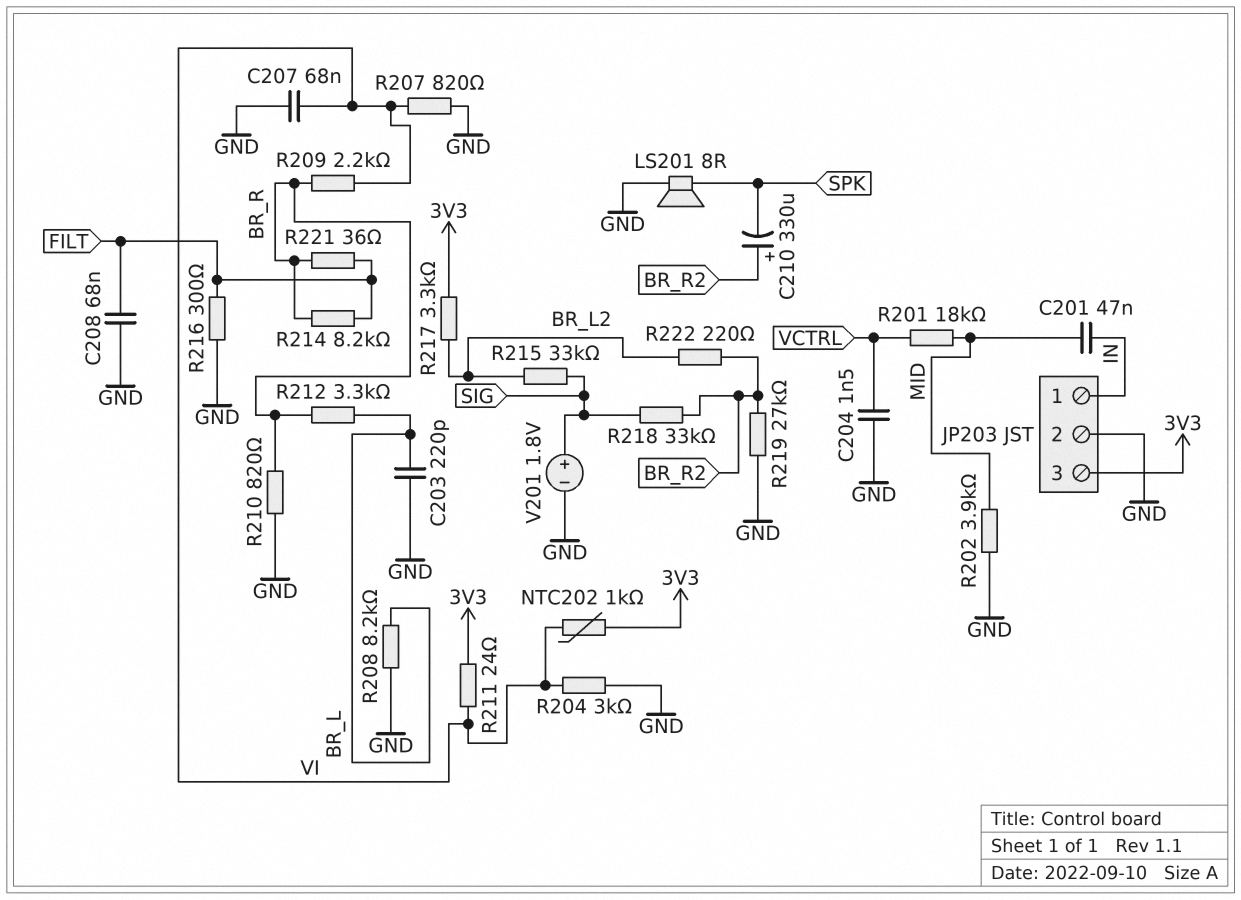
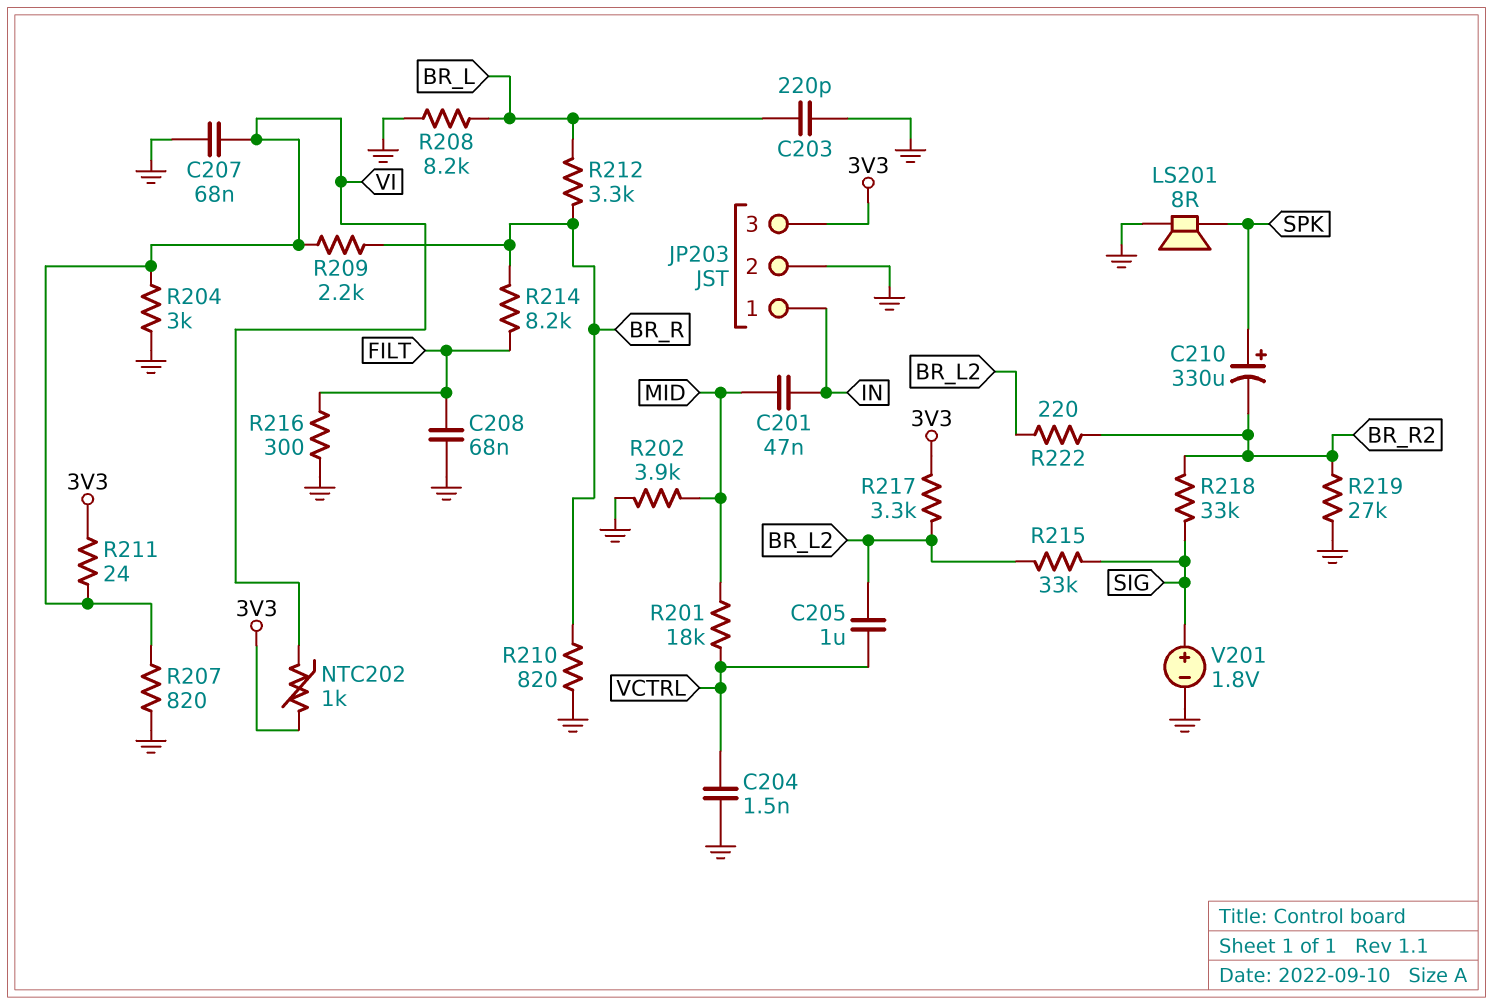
C205: none -> 1uF (BR_L2, VCTRL)
C210: 330uF (plus BR_R2, minus SPK) -> 330uF (plus SPK, minus BR_R2)
R221: 36 (BR_R, FILT) -> none

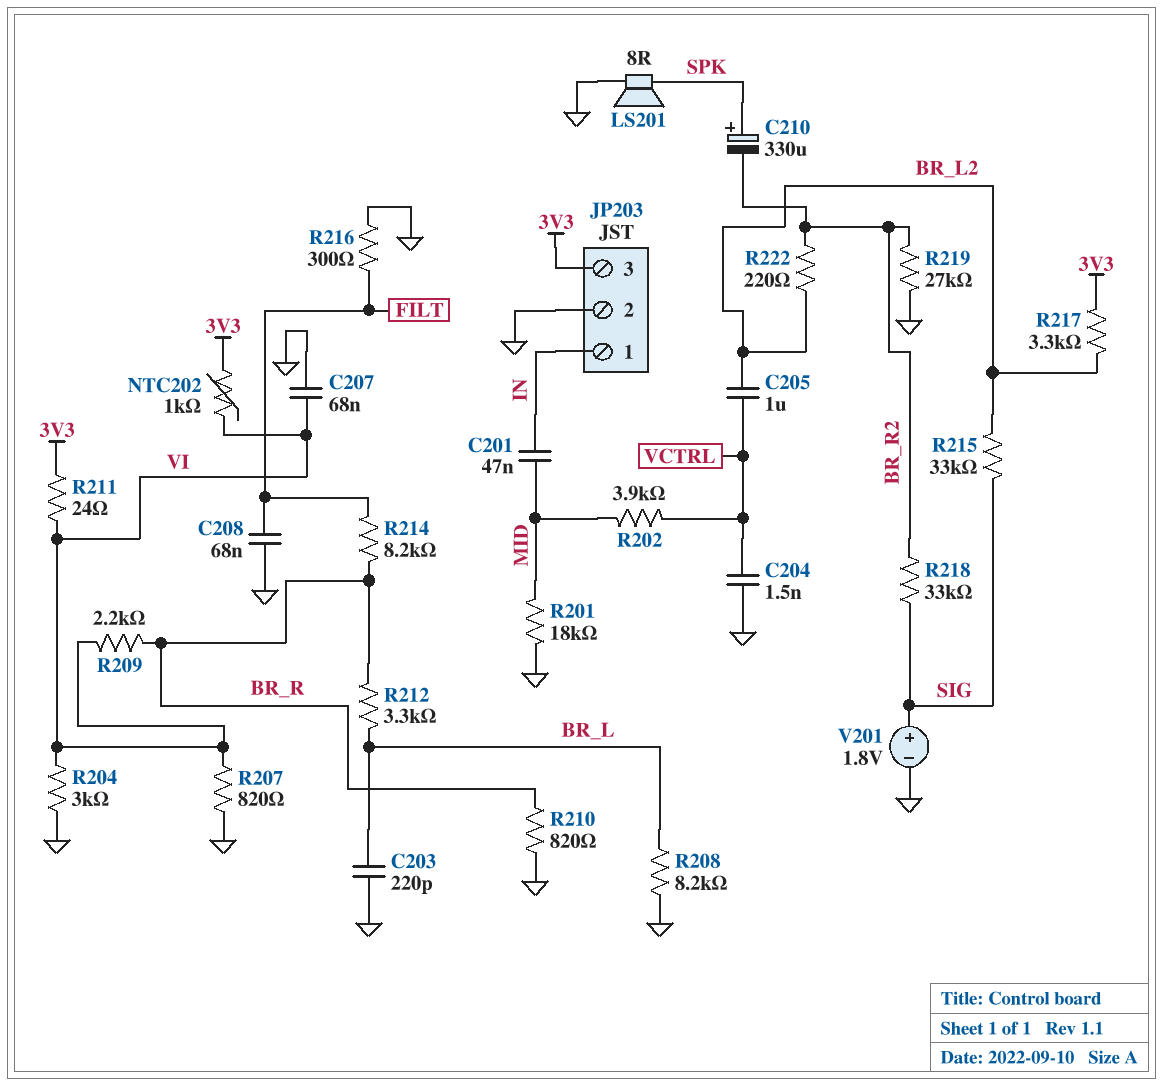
R201: 18k (MID, VCTRL) -> 18k (GND, MID)
R202: 3.9k (GND, MID) -> 3.9k (MID, VCTRL)

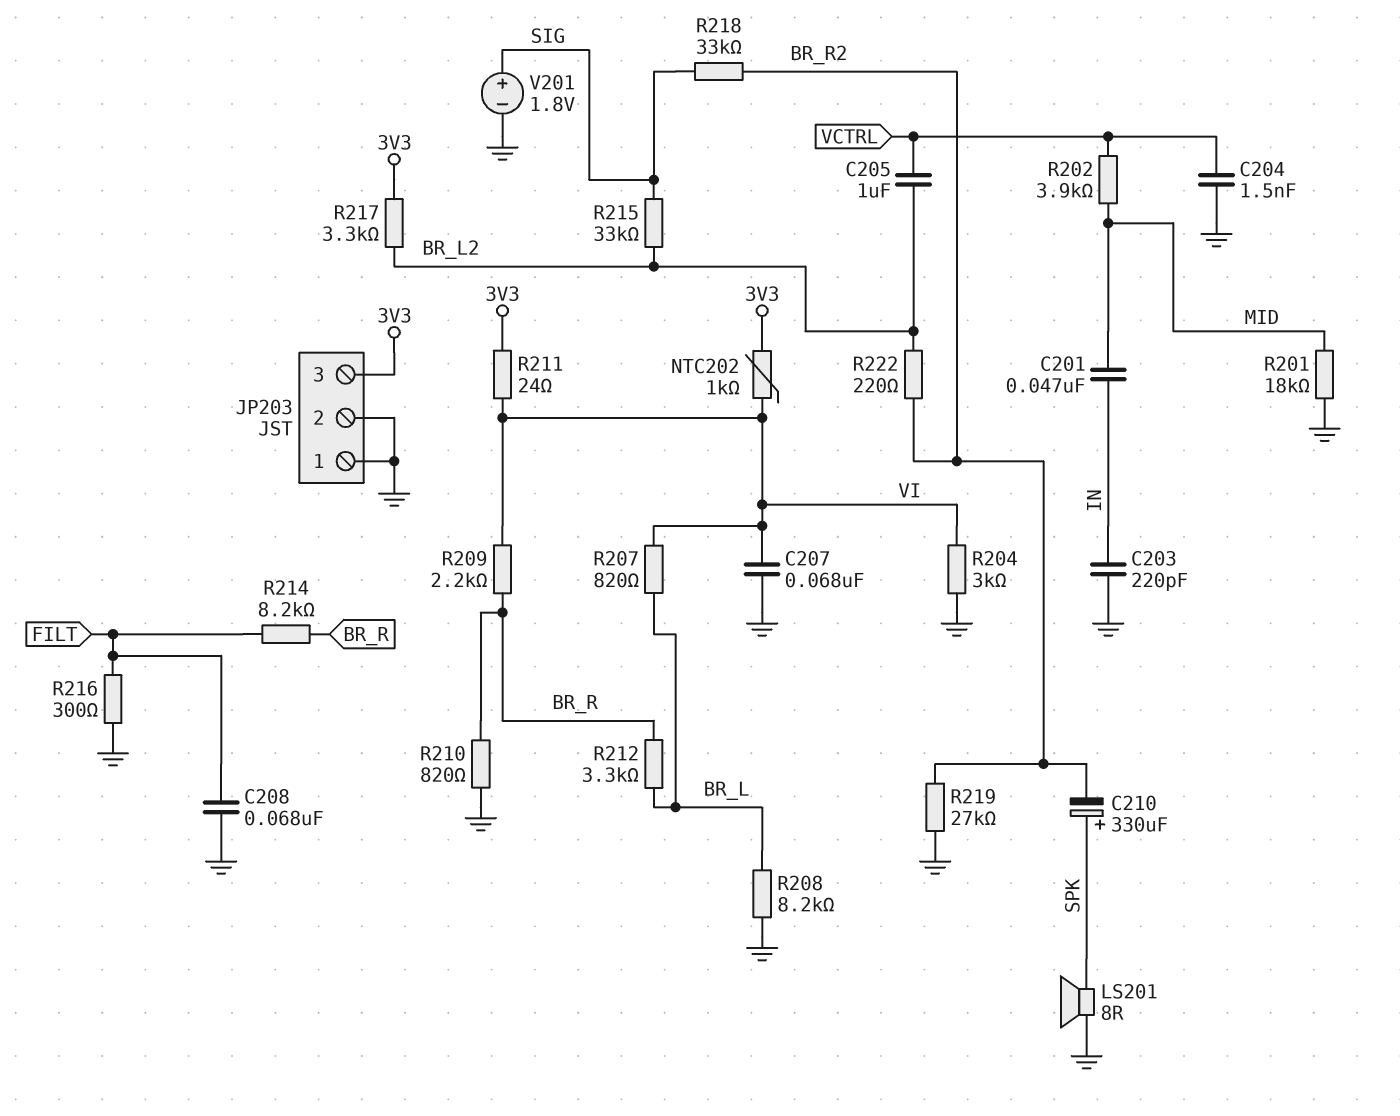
C203: 220pF (BR_L, GND) -> 220pF (GND, IN)
JP203 pin 1: IN -> GND
R207: 820 (GND, VI) -> 820 (BR_L, VI)

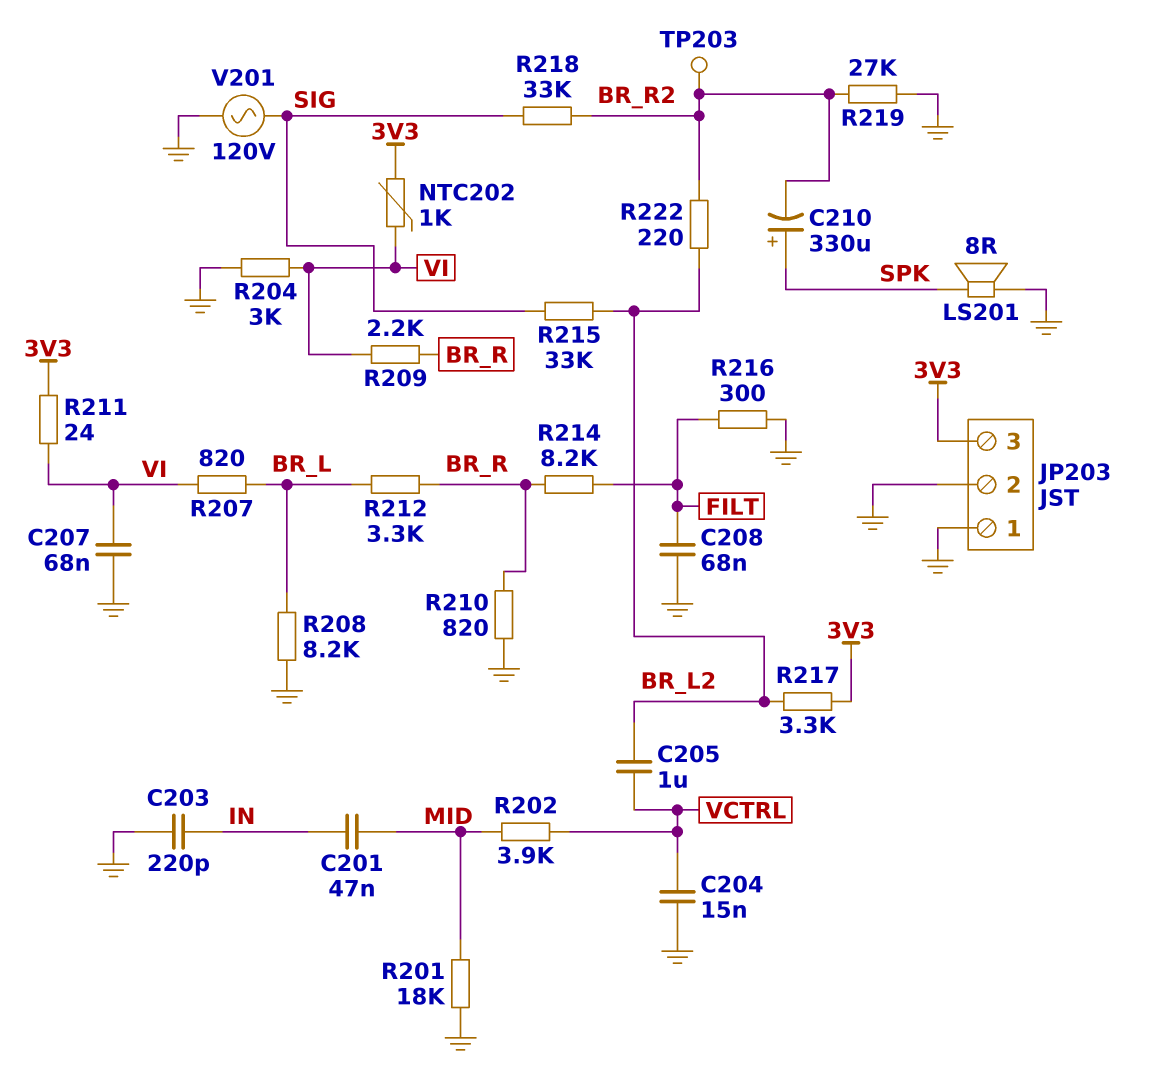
C204: 1.5nF (GND, VCTRL) -> 15nF (GND, VCTRL)
TP203: none -> test point (BR_R2)
V201: 1.8V (plus SIG, minus GND) -> AC 120V (GND, SIG)

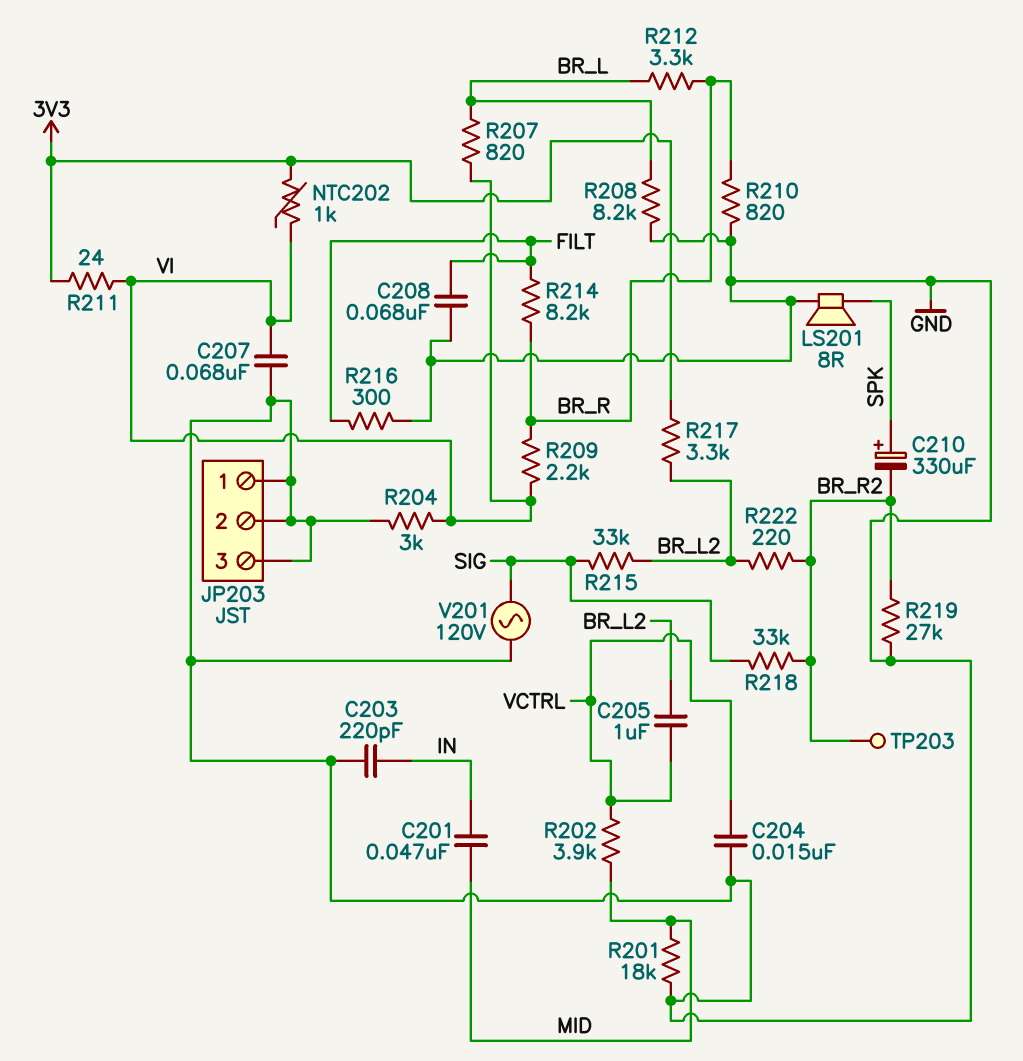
JP203 pin 3: 3V3 -> GND

